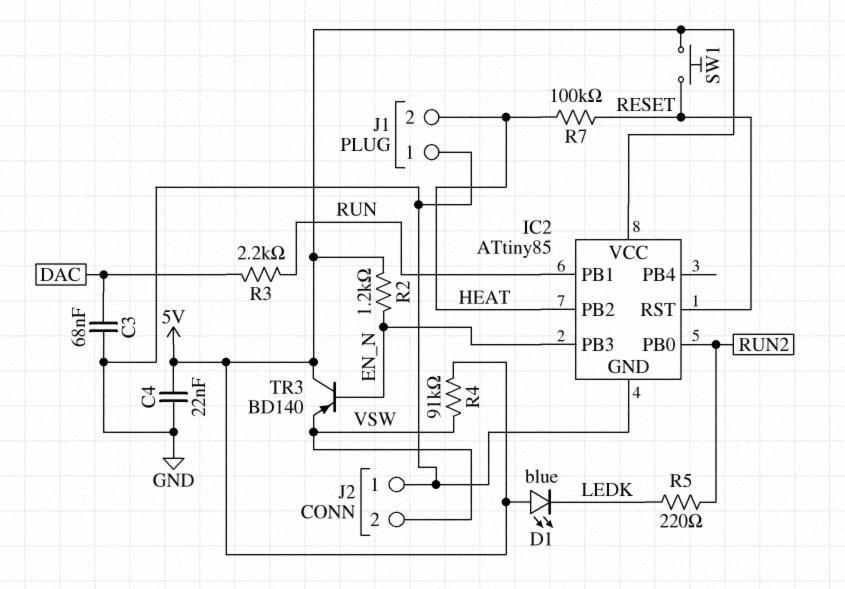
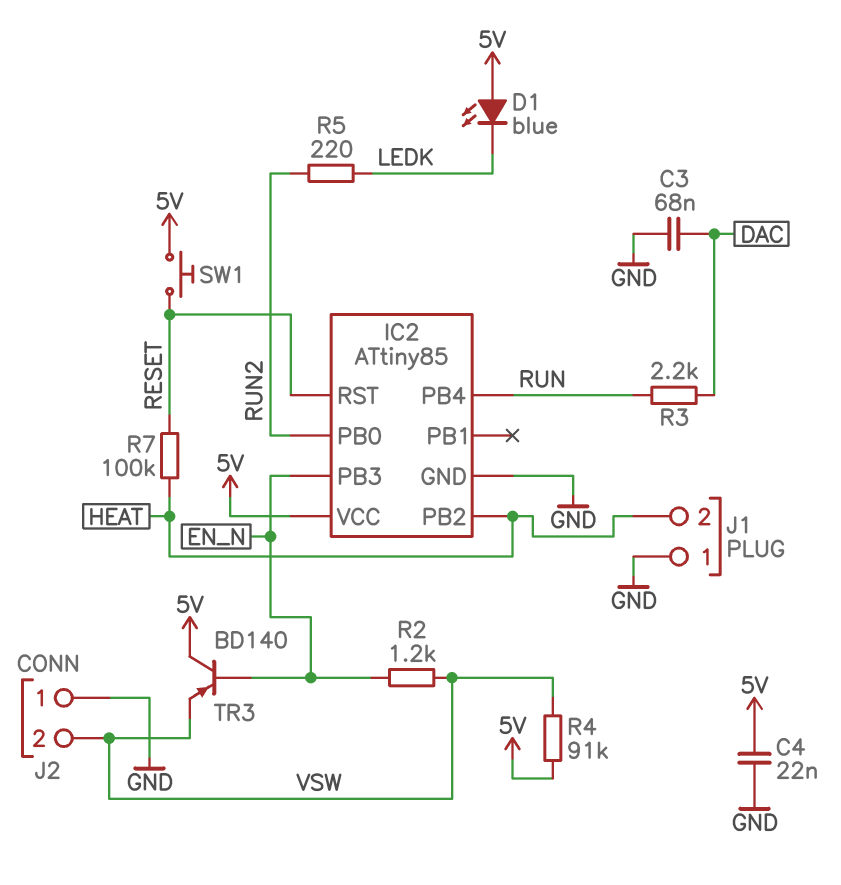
IC2 pin PB1: RUN -> none
IC2 pin PB4: none -> RUN
R2: 1.2k (5V, EN_N) -> 1.2k (EN_N, VSW)

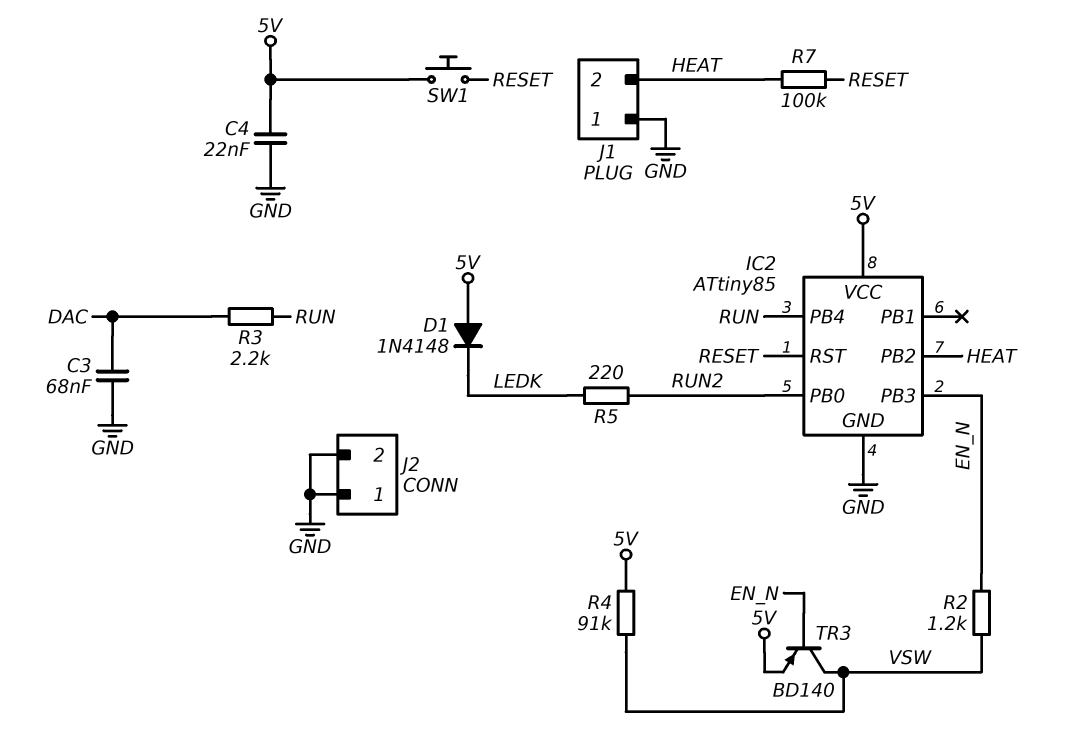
D1: LED blue (A 5V, K LEDK) -> diode 1N4148 (A 5V, K LEDK)
J2 pin 2: VSW -> GND
TR3: PNP BD140 (B EN_N, C 5V, E VSW) -> PNP BD140 (B EN_N, C VSW, E 5V)

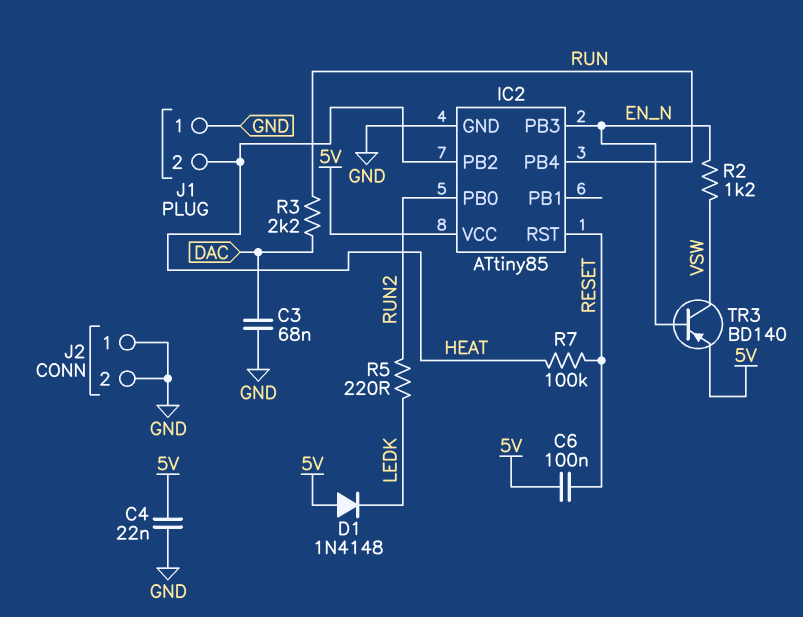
C6: none -> 100nF (5V, RESET)
R4: 91k (5V, VSW) -> none
SW1: button (5V, RESET) -> none

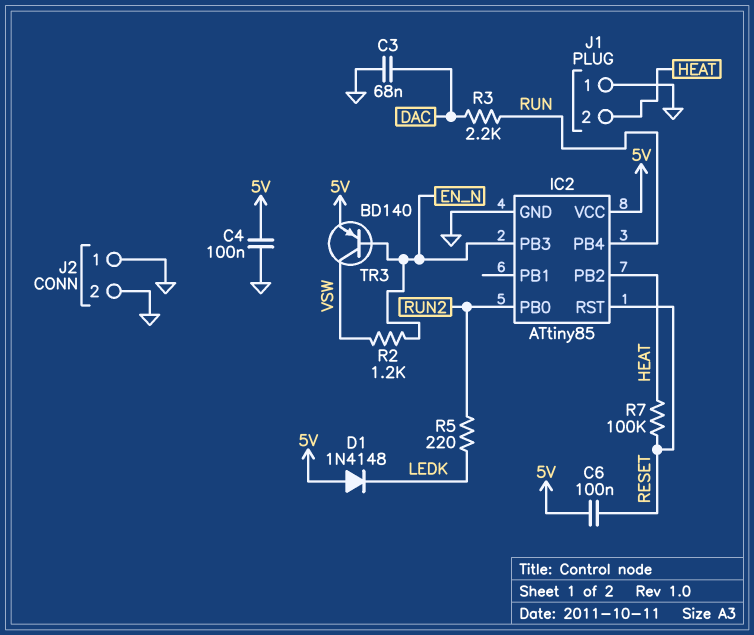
C4: 22nF (5V, GND) -> 100nF (5V, GND)

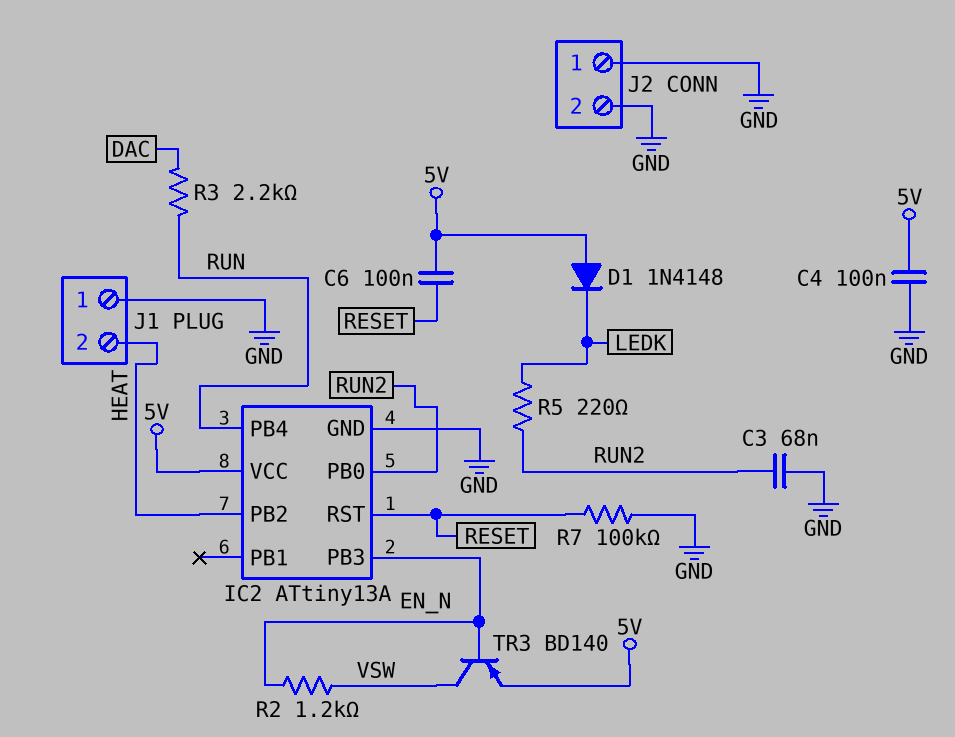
C3: 68nF (DAC, GND) -> 68nF (GND, RUN2)
IC2: ATtiny85 -> ATtiny13A
R7: 100k (HEAT, RESET) -> 100k (GND, RESET)

